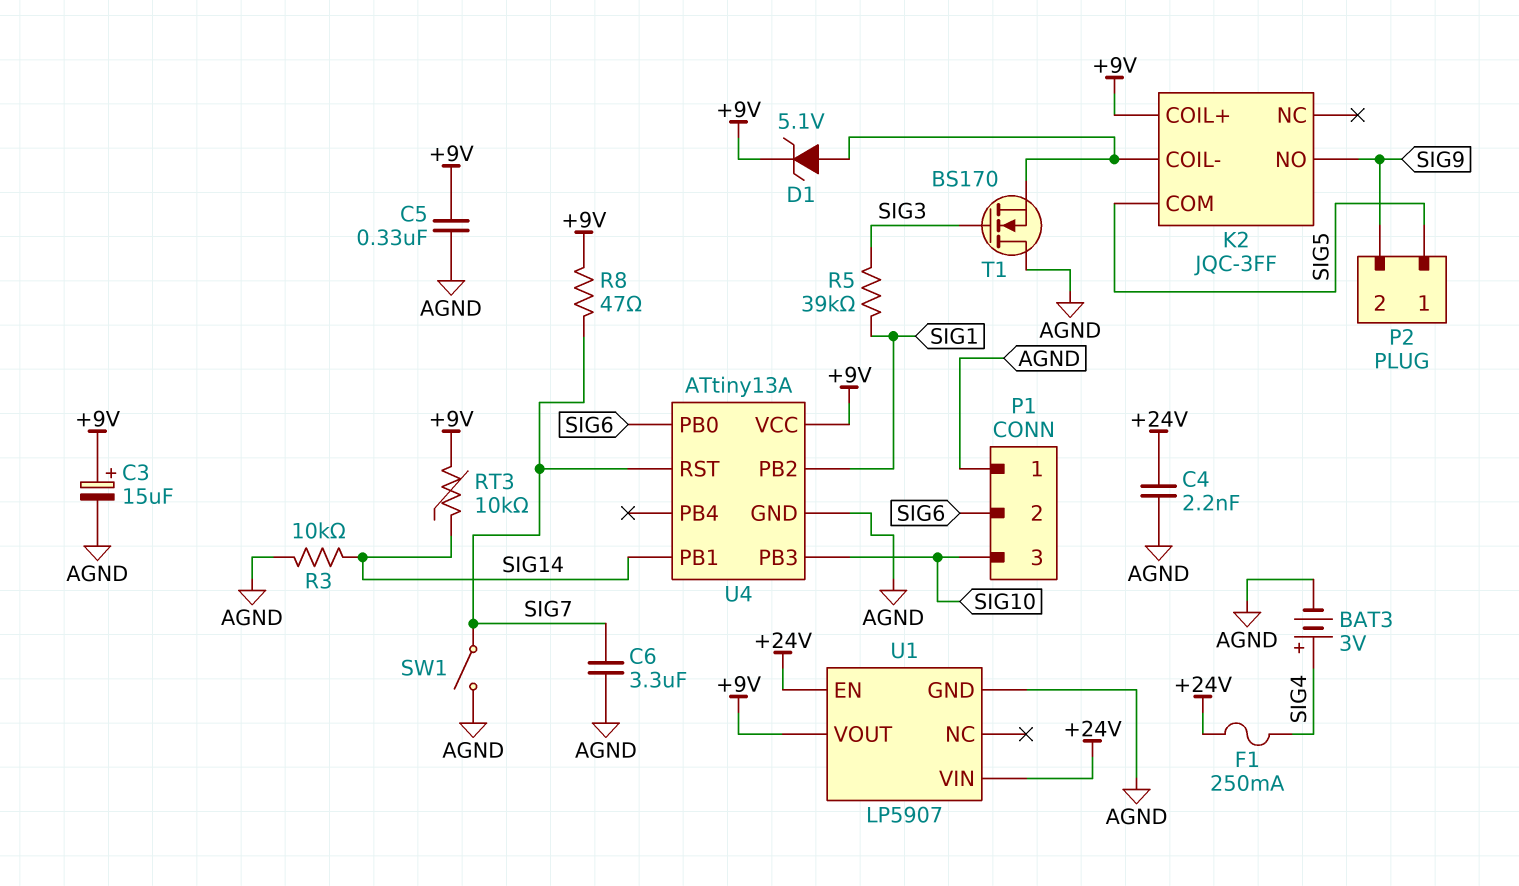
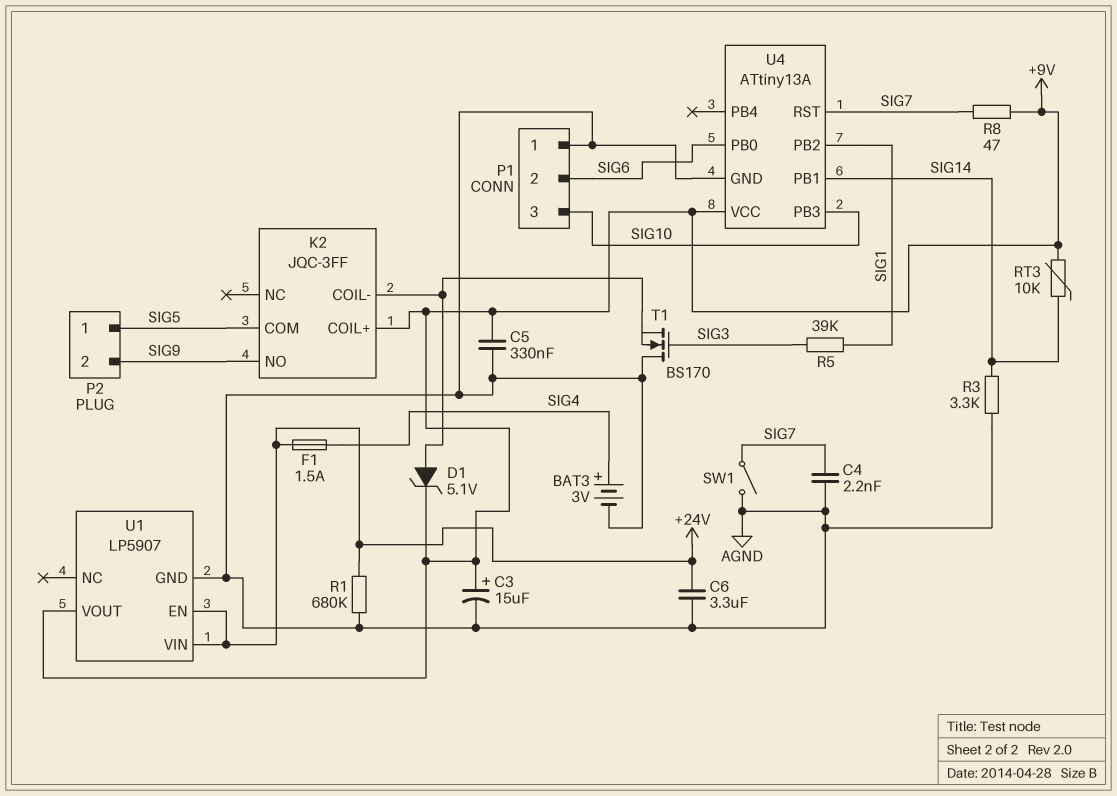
C4: 2.2nF (+24V, AGND) -> 2.2nF (AGND, SIG7)
C6: 3.3uF (AGND, SIG7) -> 3.3uF (+24V, AGND)
F1: 250mA (+24V, SIG4) -> 1.5A (+24V, SIG4)
R1: none -> 680k (+24V, AGND)
R3: 10k (AGND, SIG14) -> 3.3k (AGND, SIG14)

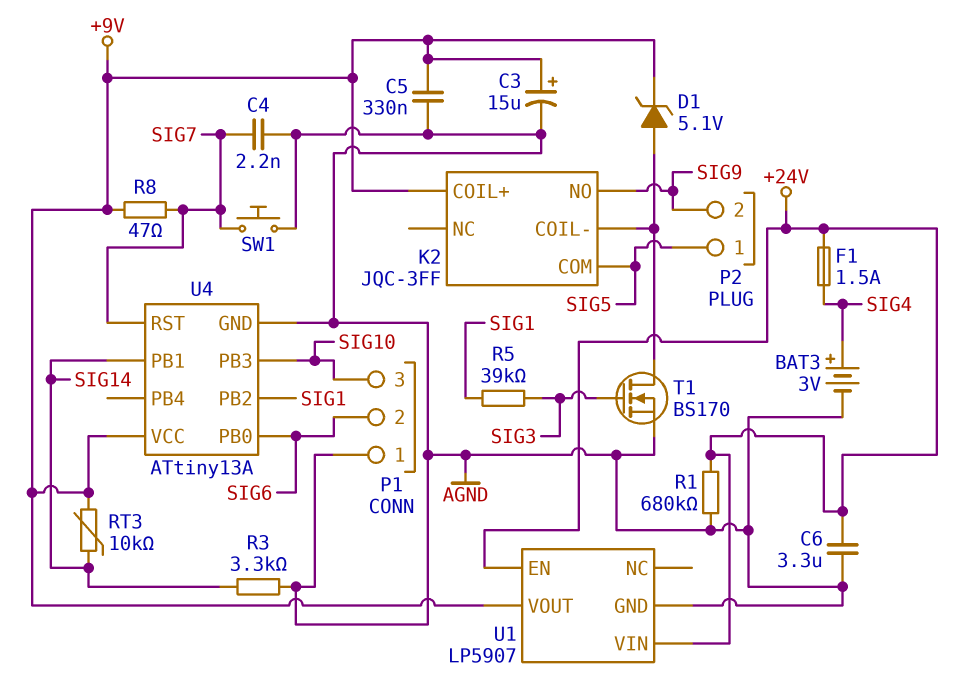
SW1: switch (AGND, SIG7) -> button (AGND, SIG7)
T1: NMOS BS170 (G SIG3, D AGND, S K2/COIL-) -> NMOS BS170 (G SIG3, D K2/COIL-, S AGND)

